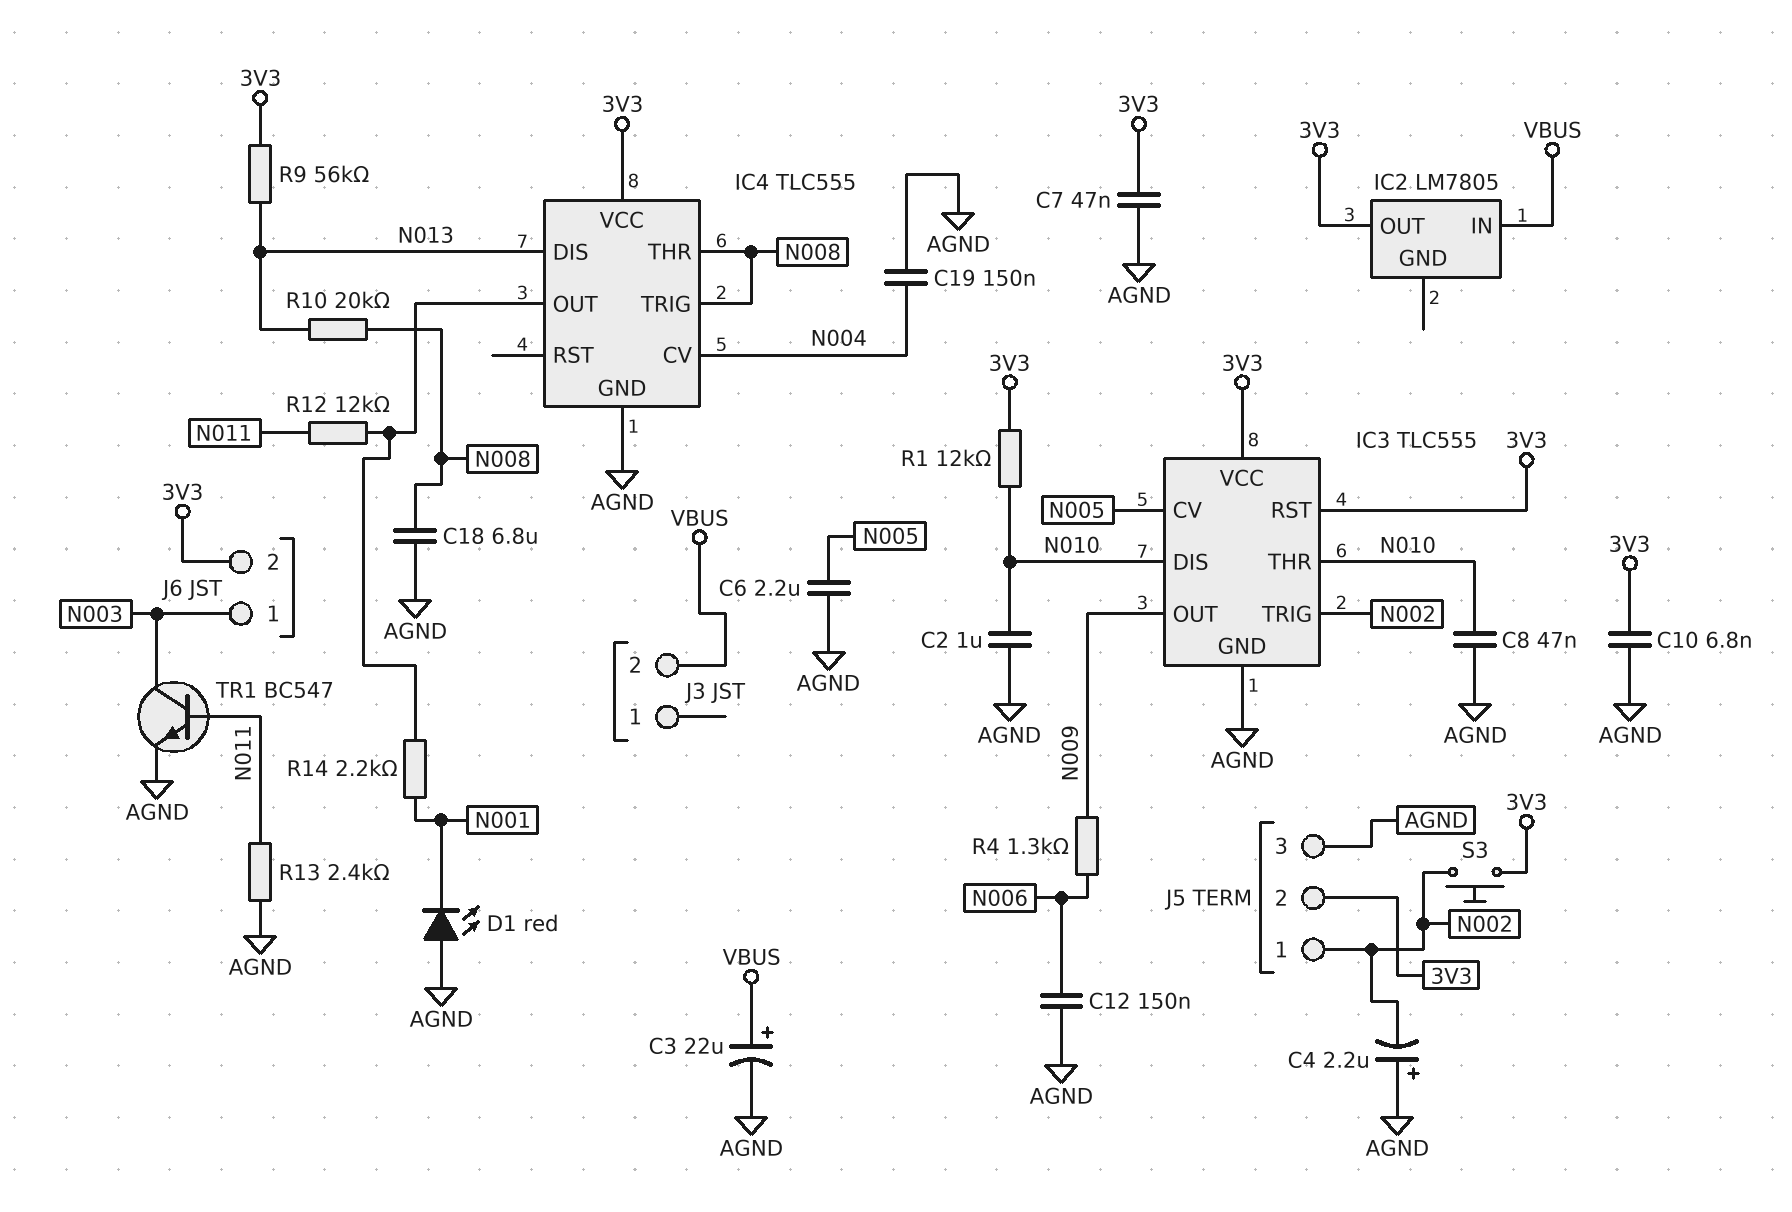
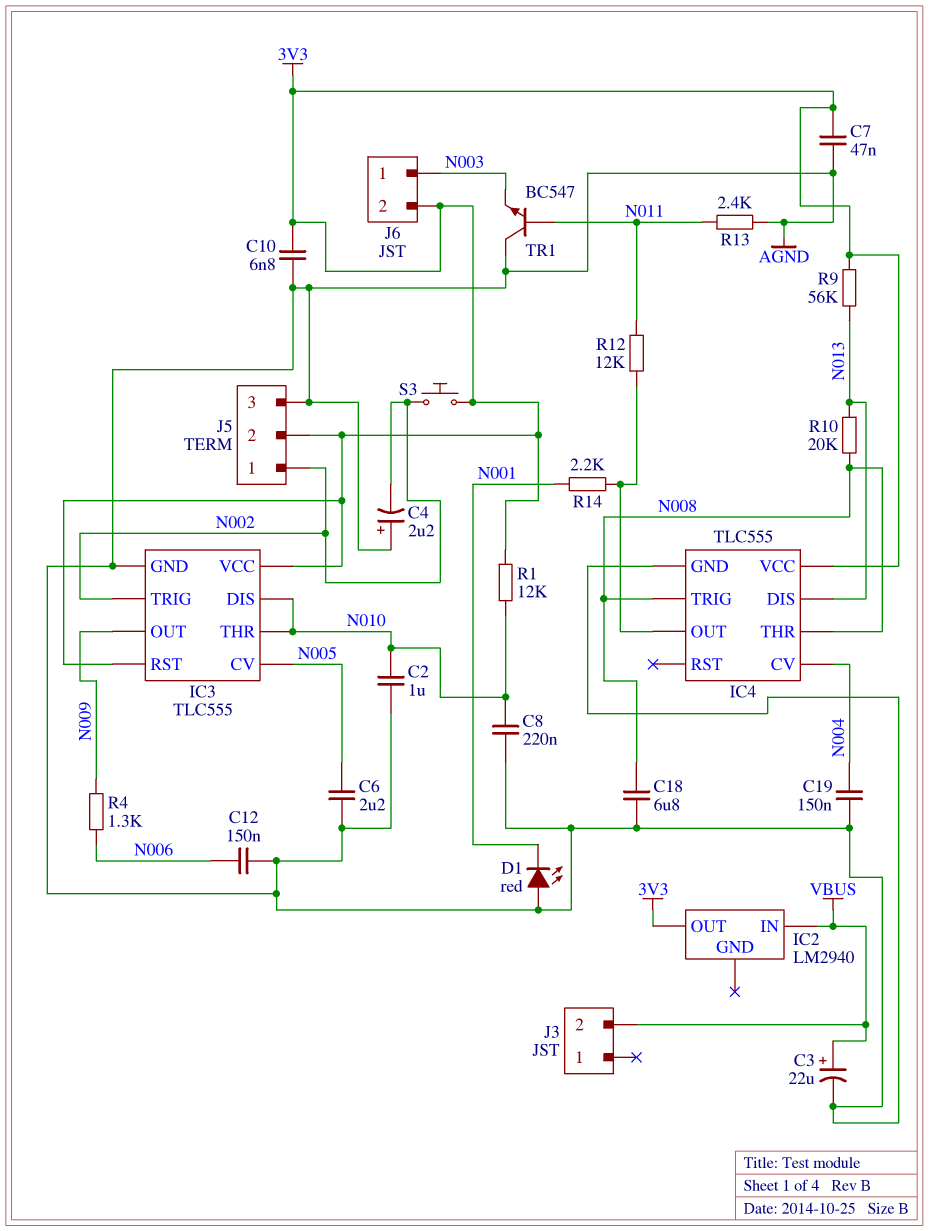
C8: 47nF (AGND, N010) -> 220nF (AGND, N010)
IC2: LM7805 -> LM2940
TR1: NPN BC547 (B N011, C N003, E AGND) -> NPN BC547 (B N011, C AGND, E N003)

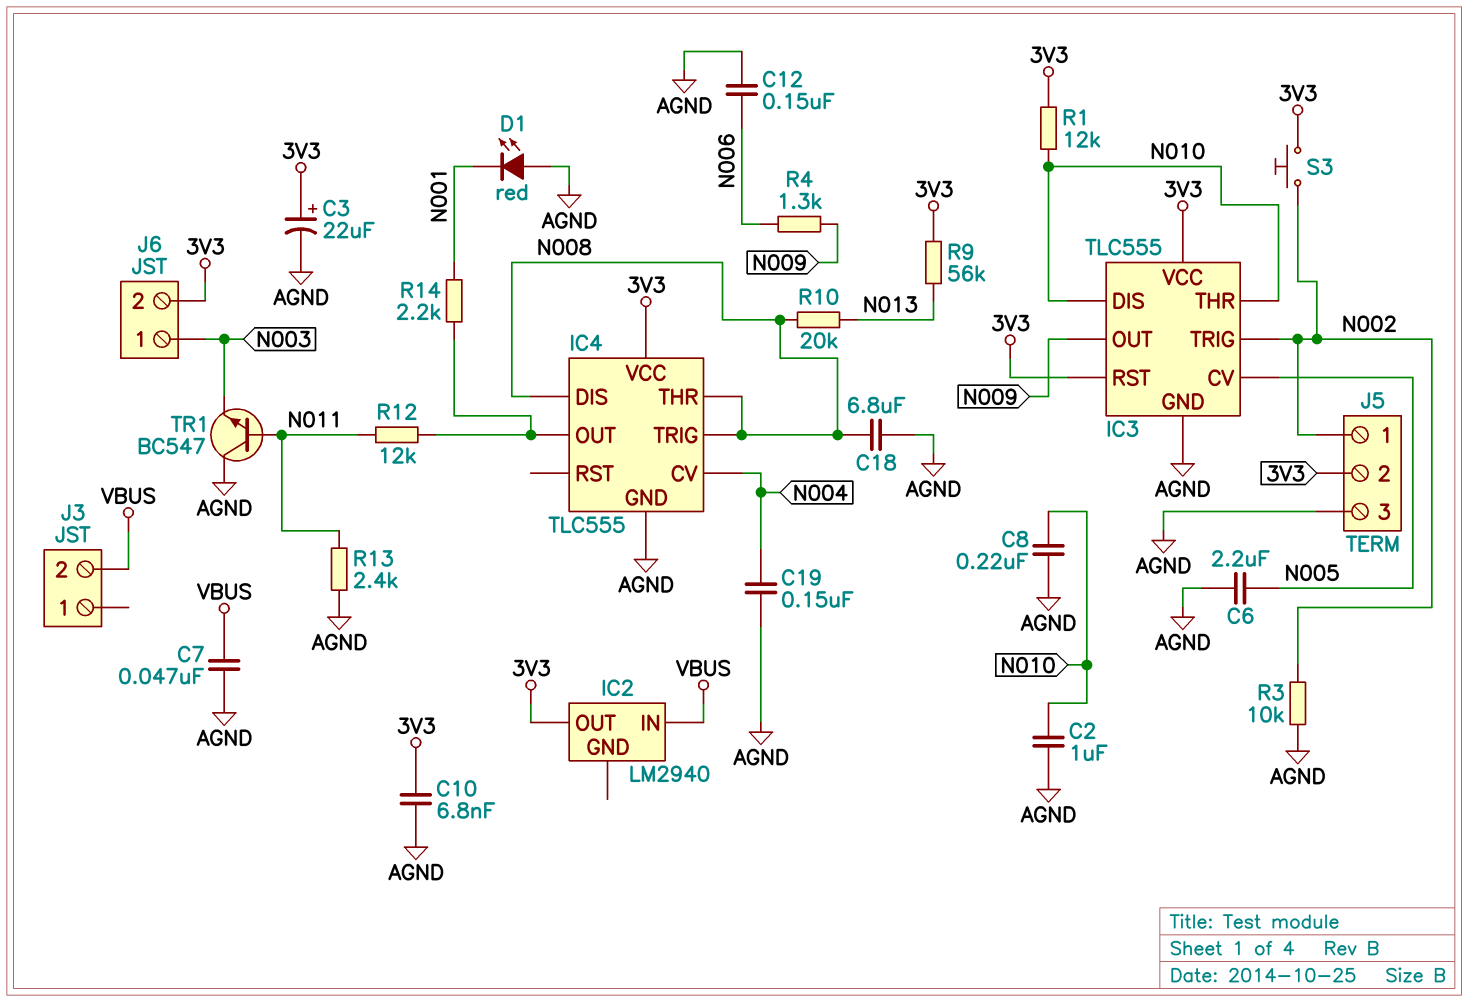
C3: 22uF (plus VBUS, minus AGND) -> 22uF (plus 3V3, minus AGND)
C4: 2.2uF (plus AGND, minus N002) -> none
C7: 47nF (3V3, AGND) -> 47nF (AGND, VBUS)
IC4 pin DIS: N013 -> N008
R3: none -> 10k (AGND, N002)

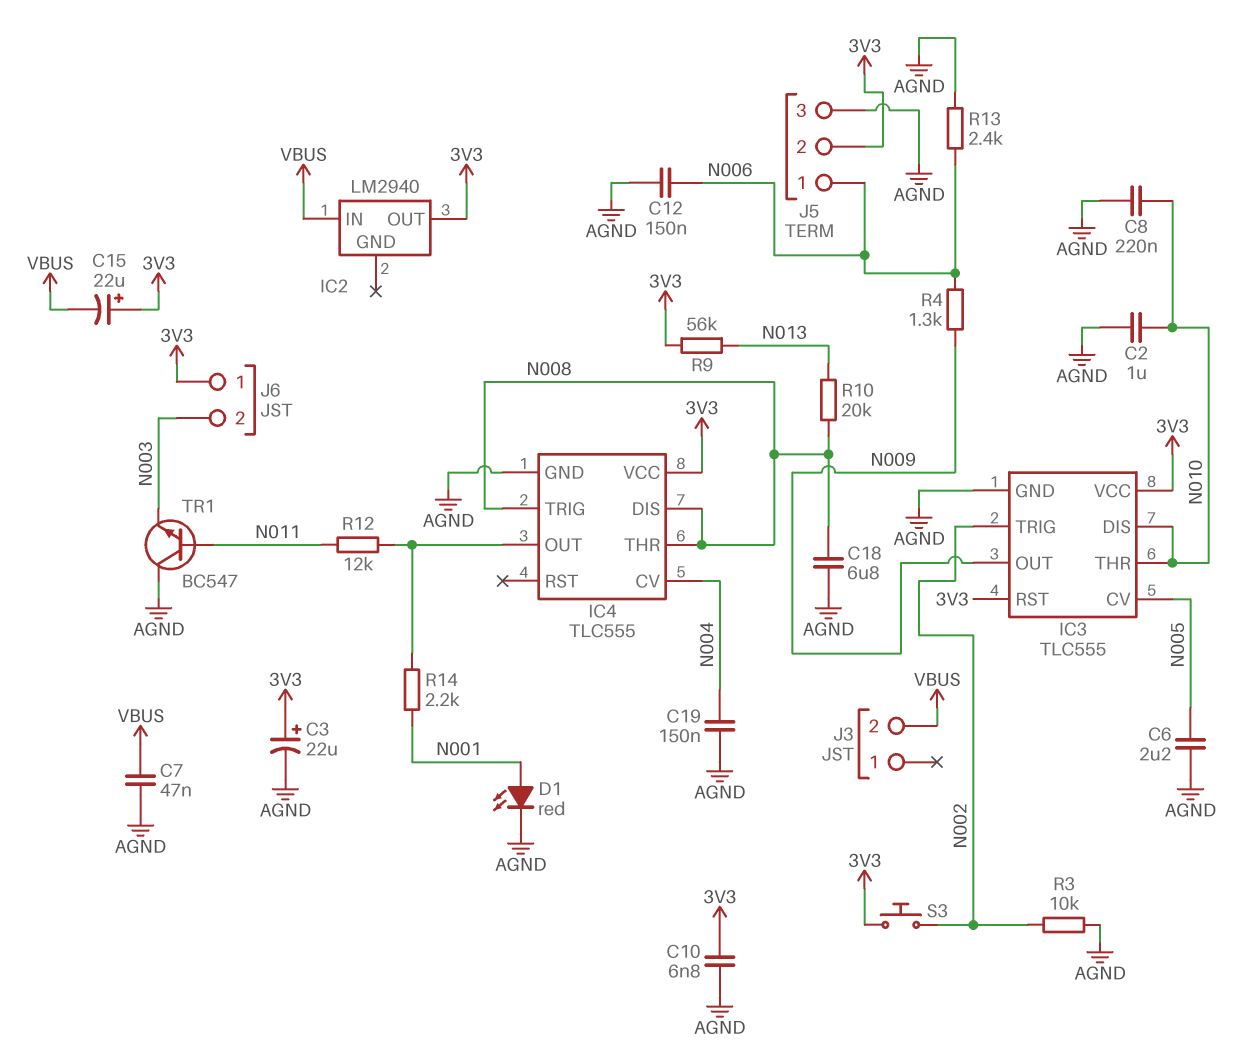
C15: none -> 22uF (plus 3V3, minus VBUS)
D1: LED red (A AGND, K N001) -> LED red (A N001, K AGND)
J5 pin 1: N002 -> N006
J6 pin 1: N003 -> 3V3
J6 pin 2: 3V3 -> N003
R1: 12k (3V3, N010) -> none
R13: 2.4k (AGND, N011) -> 2.4k (AGND, N006)

